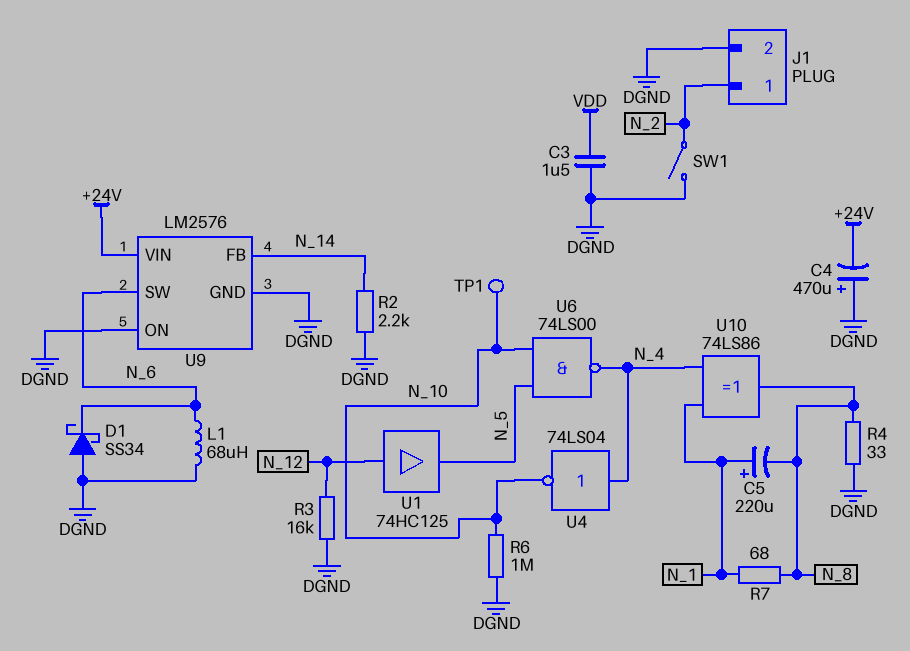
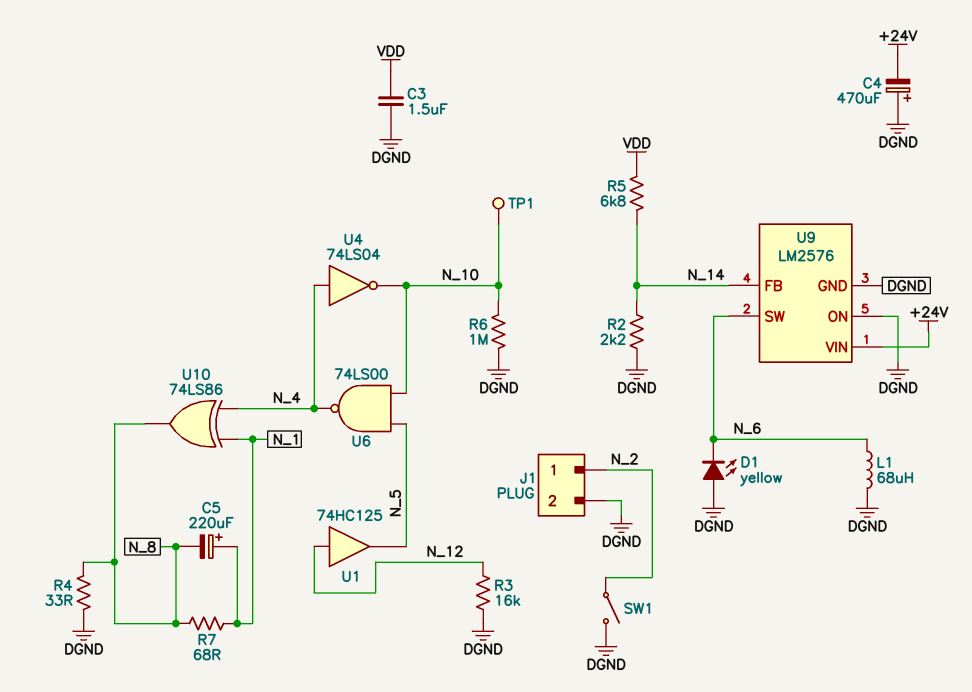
D1: schottky SS34 (A DGND, K N_6) -> LED yellow (A DGND, K N_6)
R5: none -> 6.8k (N_14, VDD)

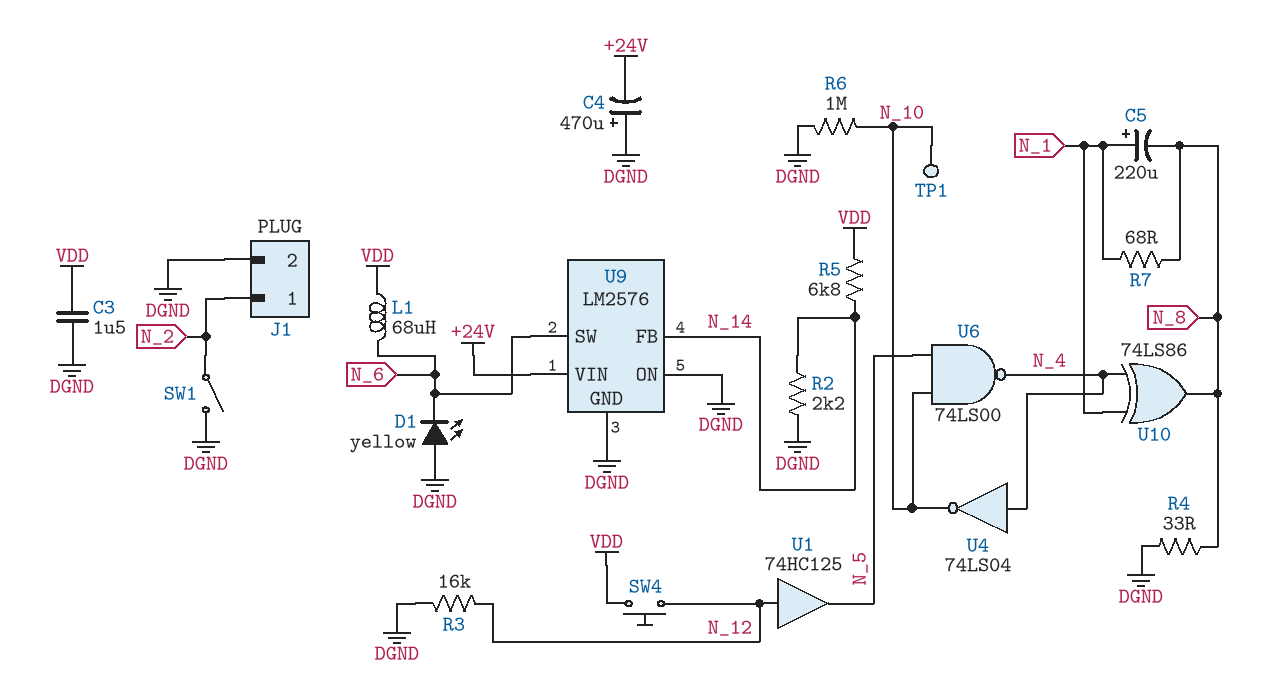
L1: 68uH (DGND, N_6) -> 68uH (N_6, VDD)
SW4: none -> button (N_12, VDD)

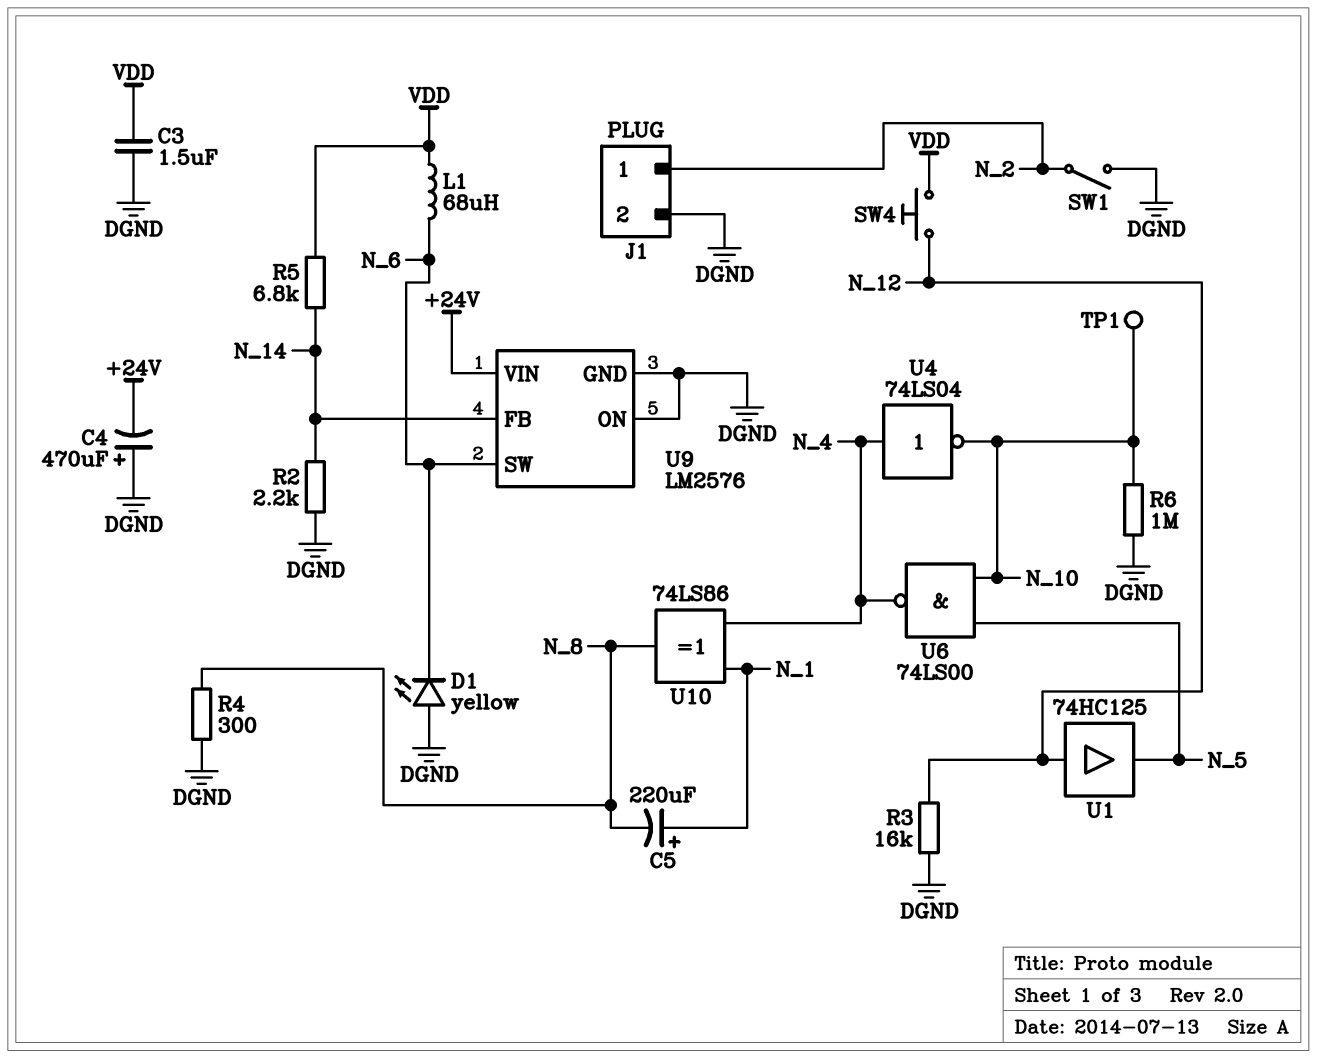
R4: 33 (DGND, N_8) -> 300 (DGND, N_8)
R7: 68 (N_1, N_8) -> none

